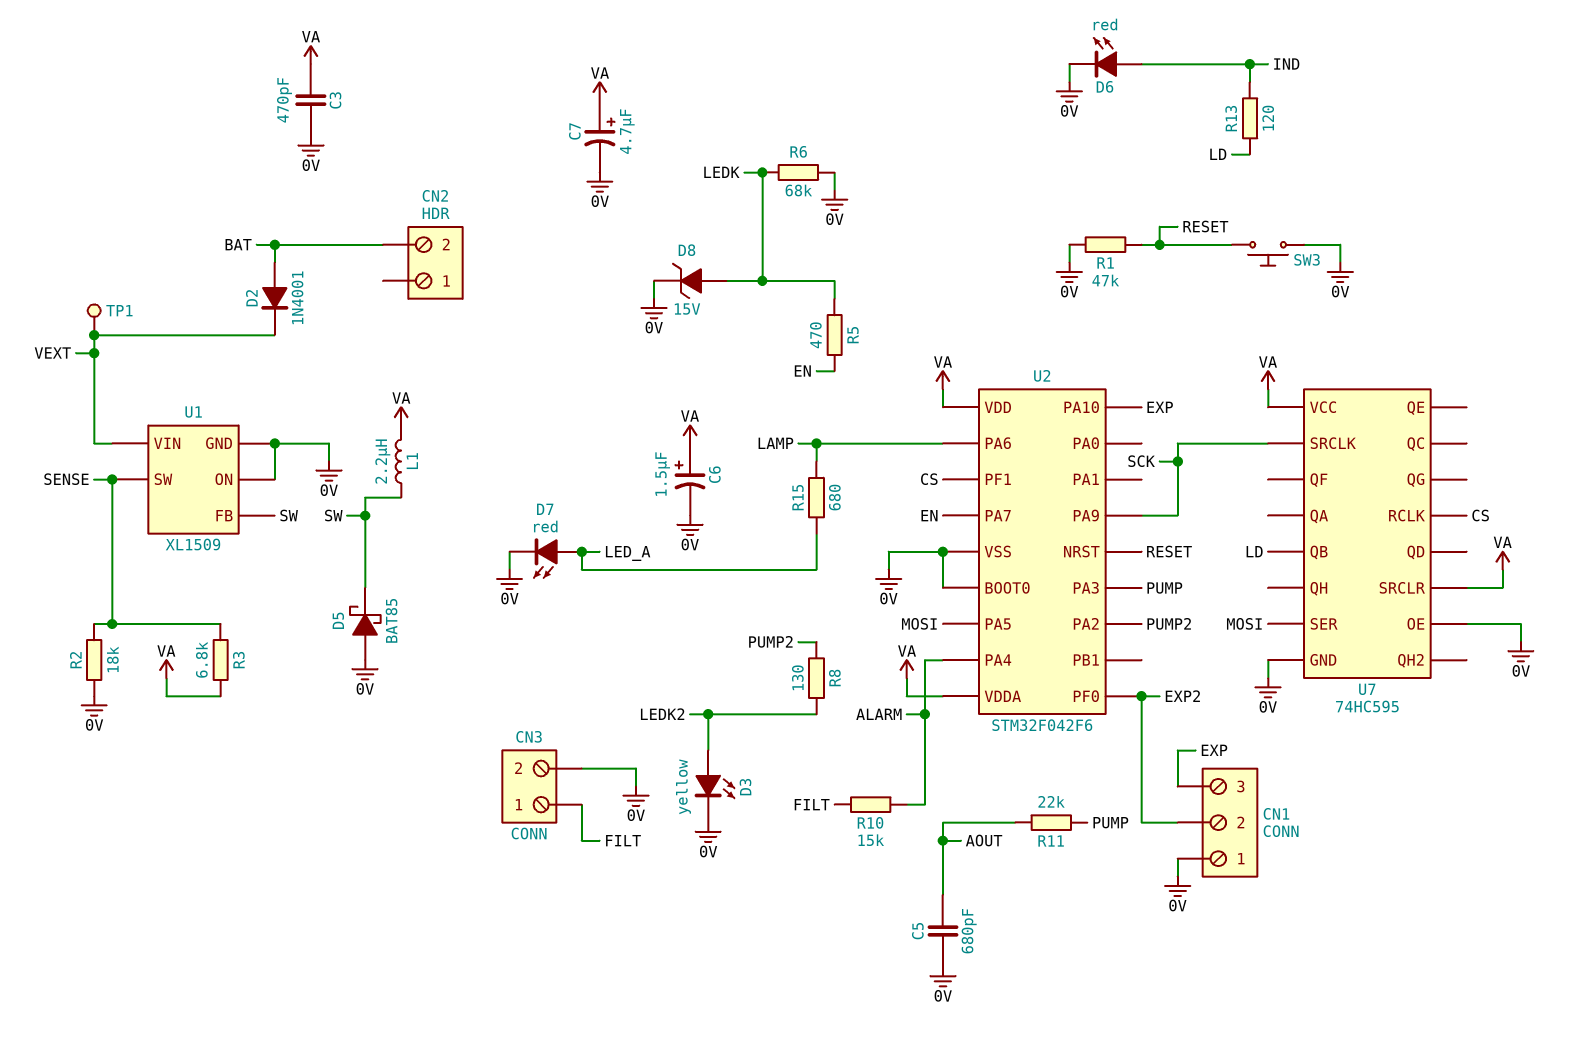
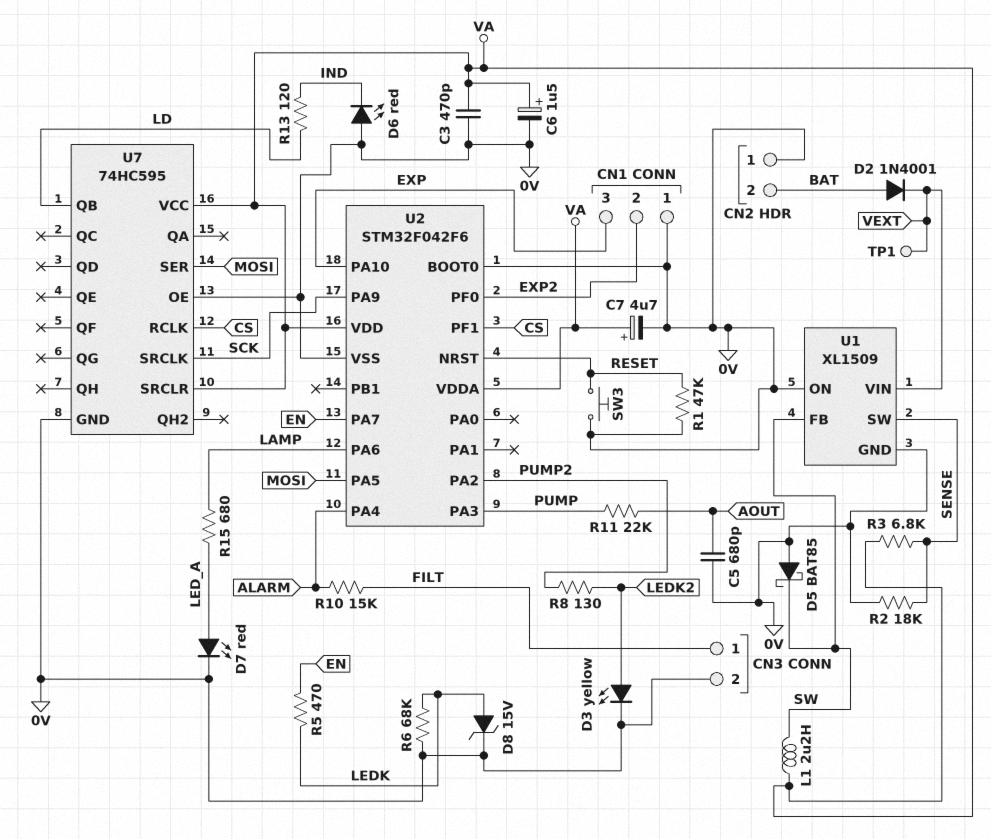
CN2 pin 1: none -> 0V
D6: LED red (A IND, K 0V) -> LED red (A 0V, K IND)

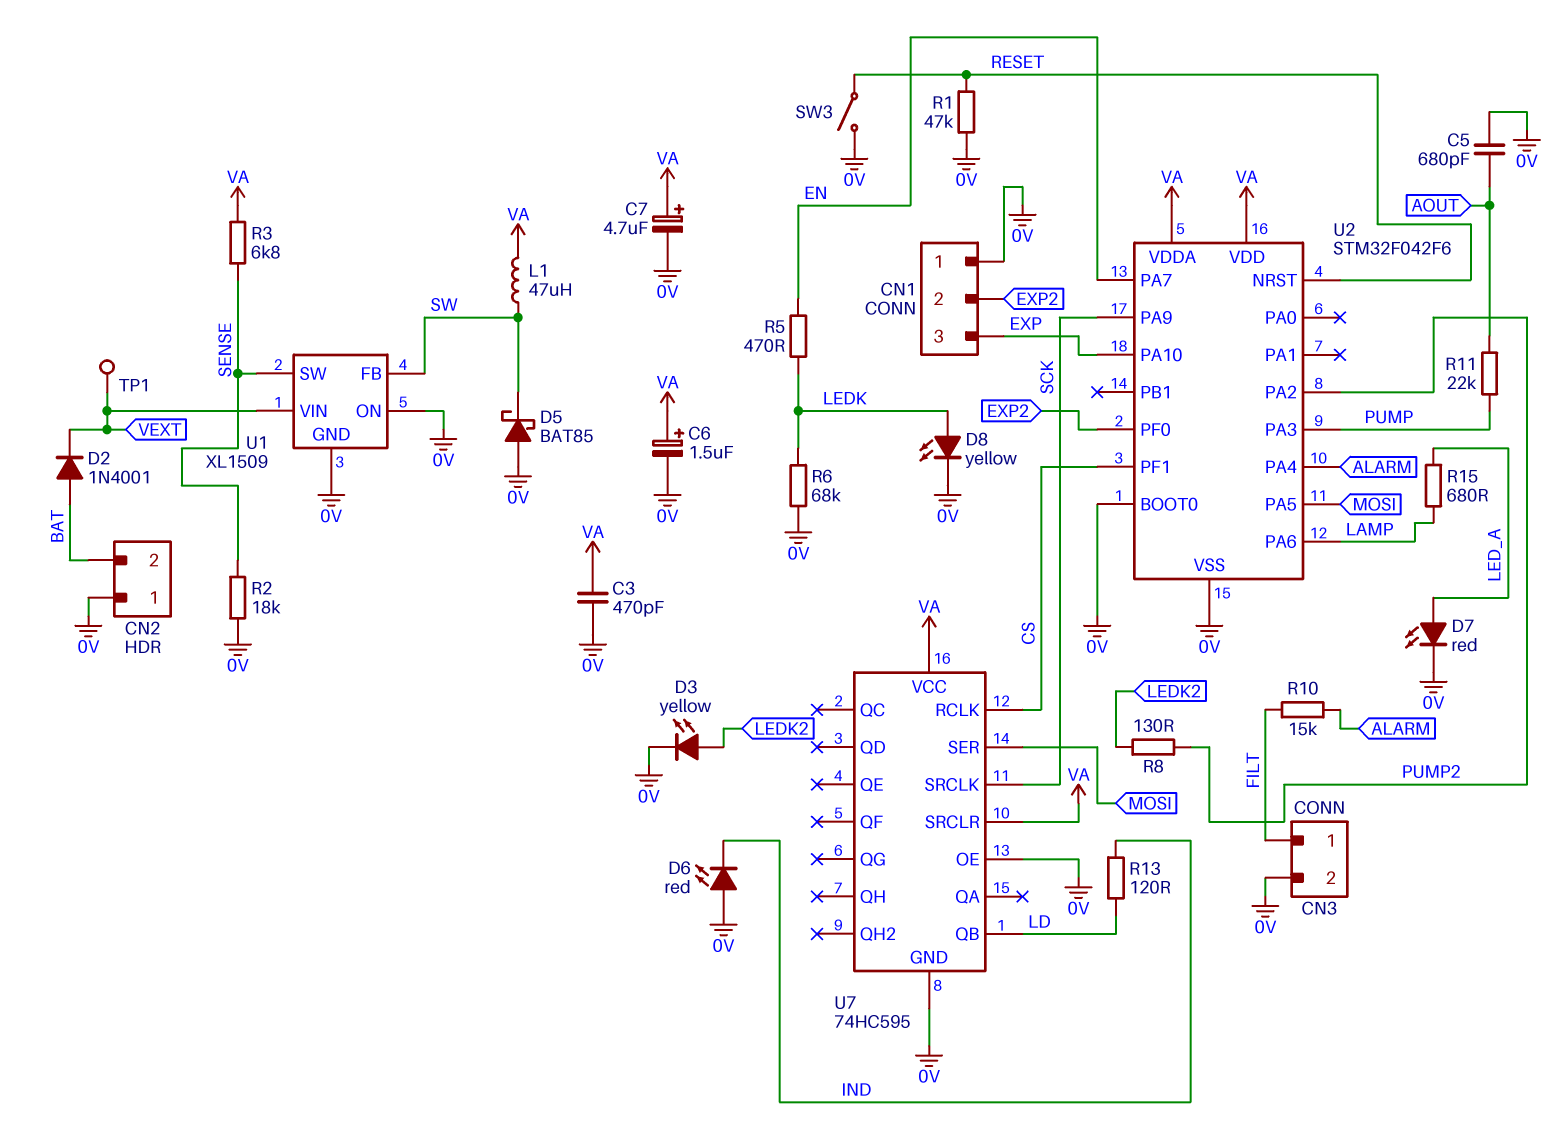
D8: zener 15V (A LEDK, K 0V) -> LED yellow (A LEDK, K 0V)
L1: 2.2uH (SW, VA) -> 47uH (SW, VA)
SW3: button (0V, RESET) -> switch (0V, RESET)

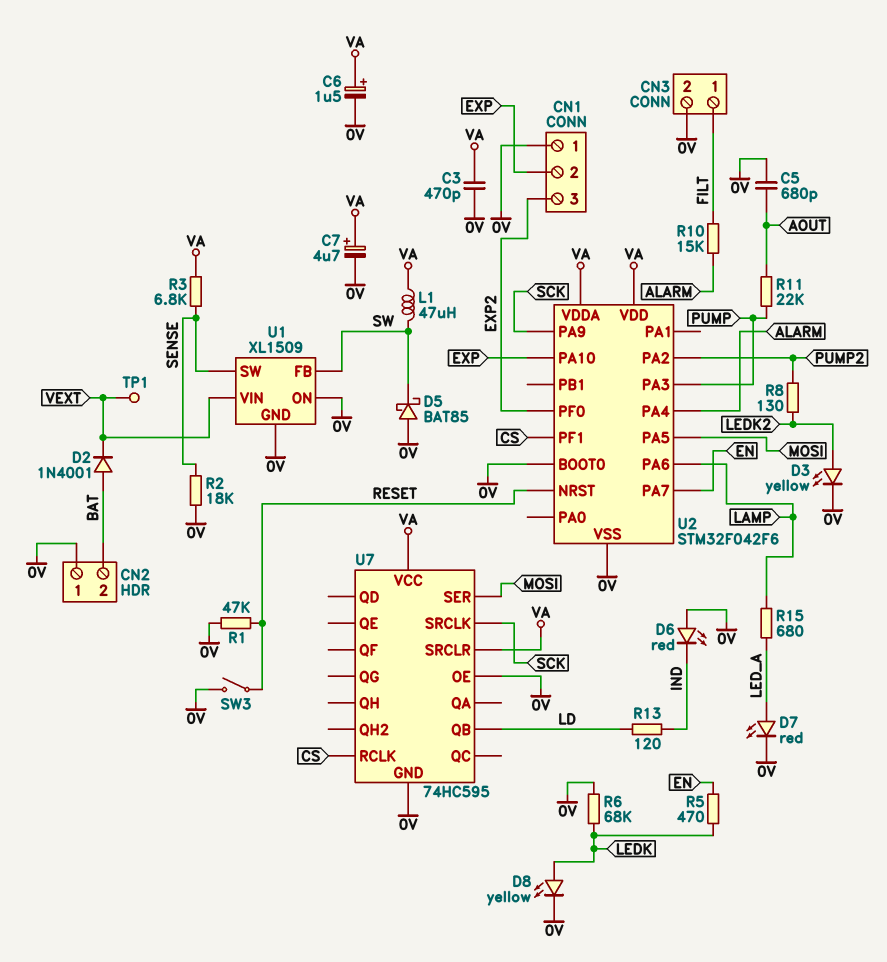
CN1 pin 2: EXP2 -> EXP
CN1 pin 3: EXP -> EXP2

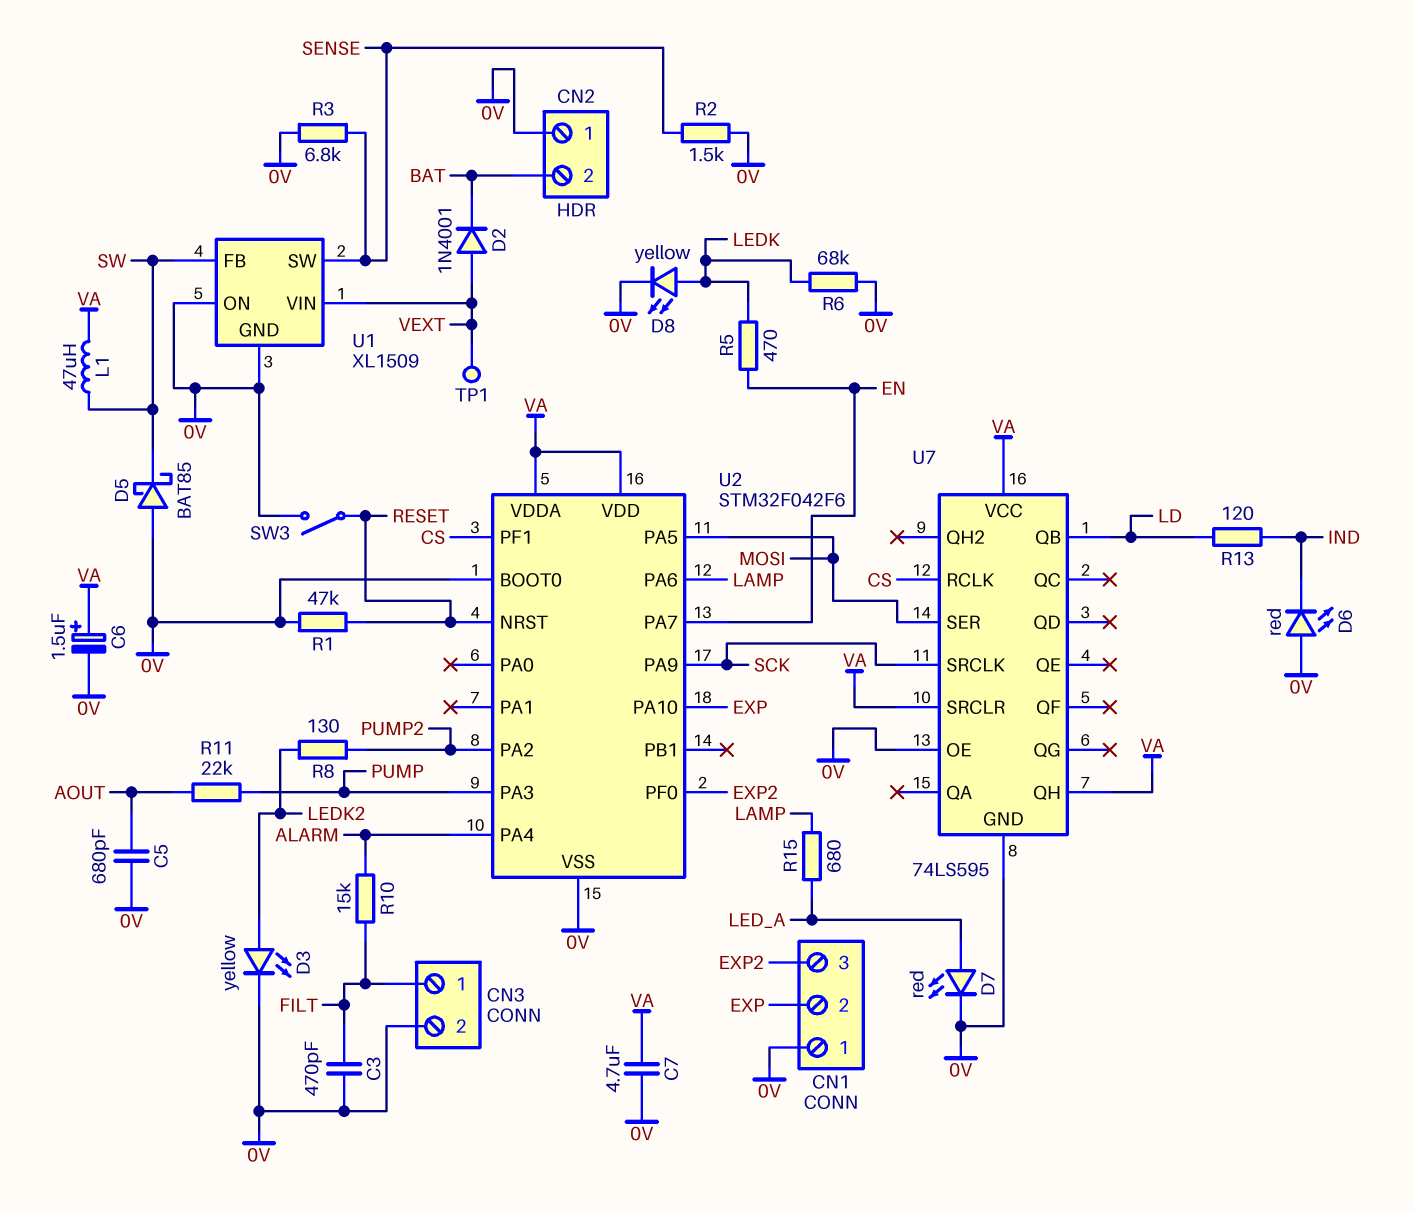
C3: 470pF (0V, VA) -> 470pF (0V, FILT)
C7: 4.7uF (plus VA, minus 0V) -> 4.7uF (0V, VA)
D2: diode 1N4001 (A BAT, K VEXT) -> diode 1N4001 (A VEXT, K BAT)
R2: 18k (0V, SENSE) -> 1.5k (0V, SENSE)
R3: 6.8k (SENSE, VA) -> 6.8k (0V, SENSE)
U7: 74HC595 -> 74LS595
U7 pin QH: none -> VA

